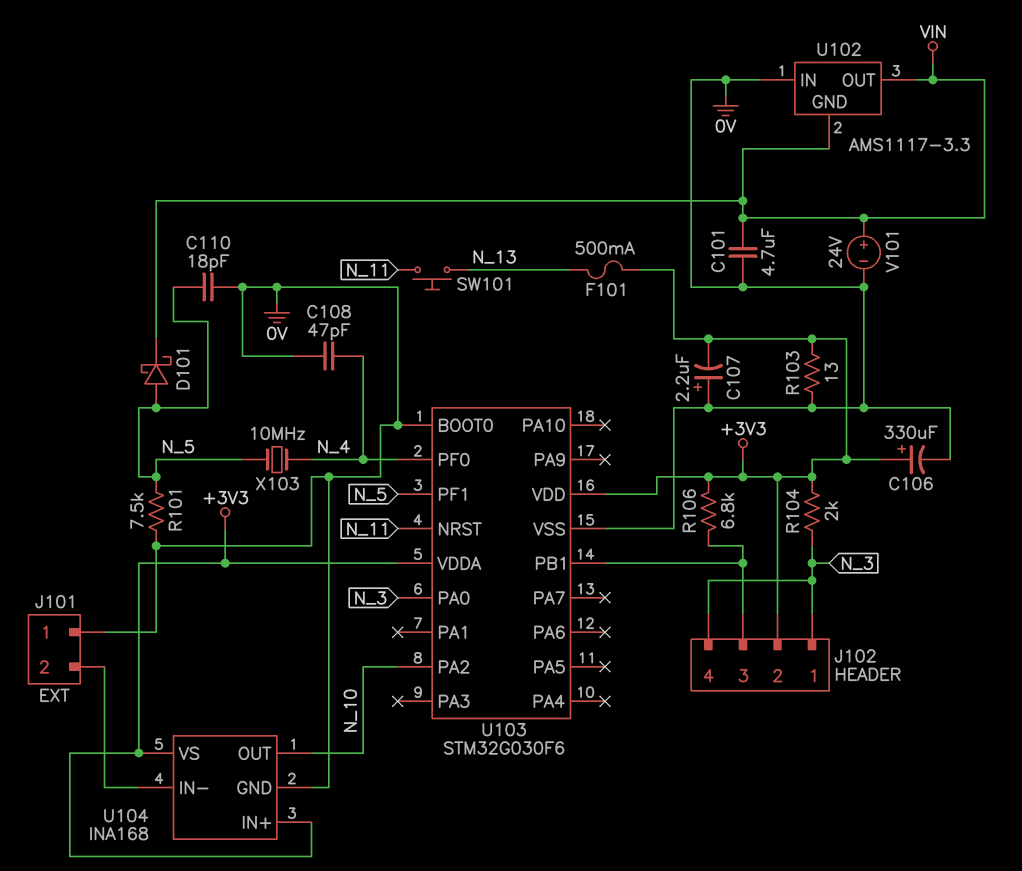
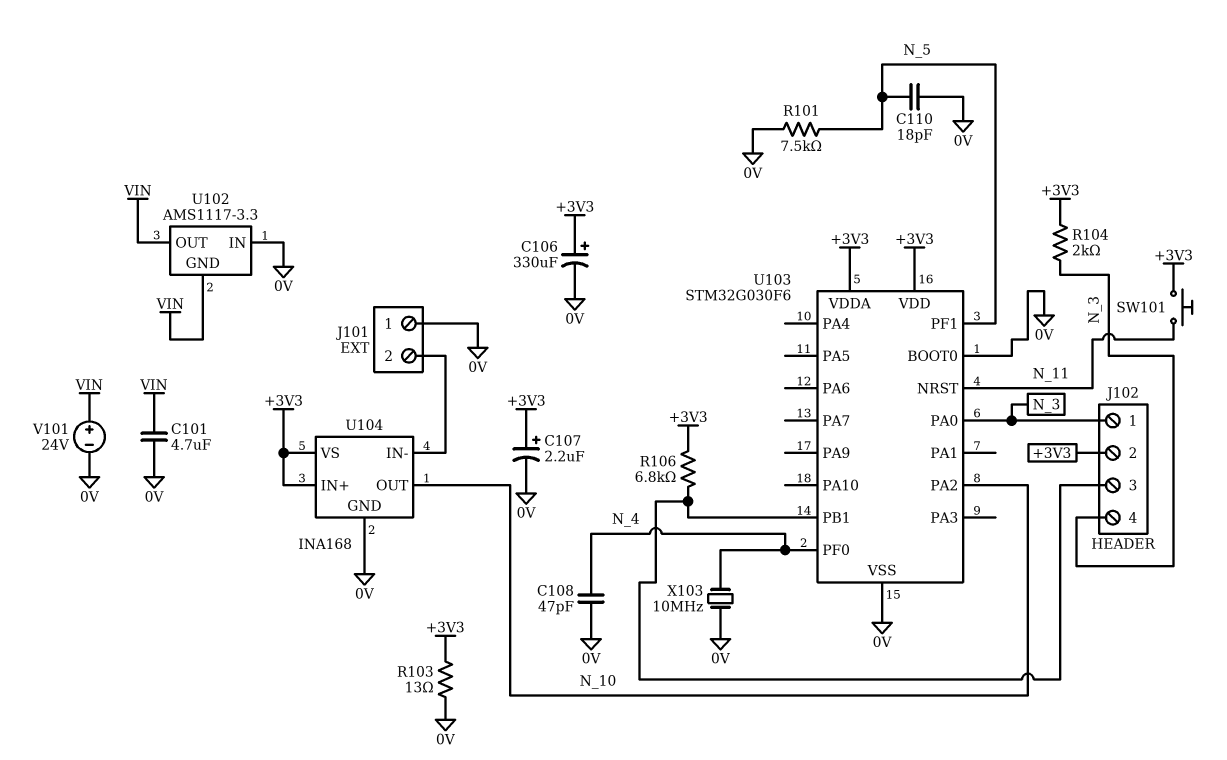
C107: 2.2uF (plus 0V, minus +3V3) -> 2.2uF (plus +3V3, minus 0V)
D101: schottky (A N_5, K VIN) -> none
F101: 500mA (+3V3, N_13) -> none
SW101: button (N_11, N_13) -> button (+3V3, N_11)
X103: 10MHz (N_4, N_5) -> 10MHz (0V, N_4)

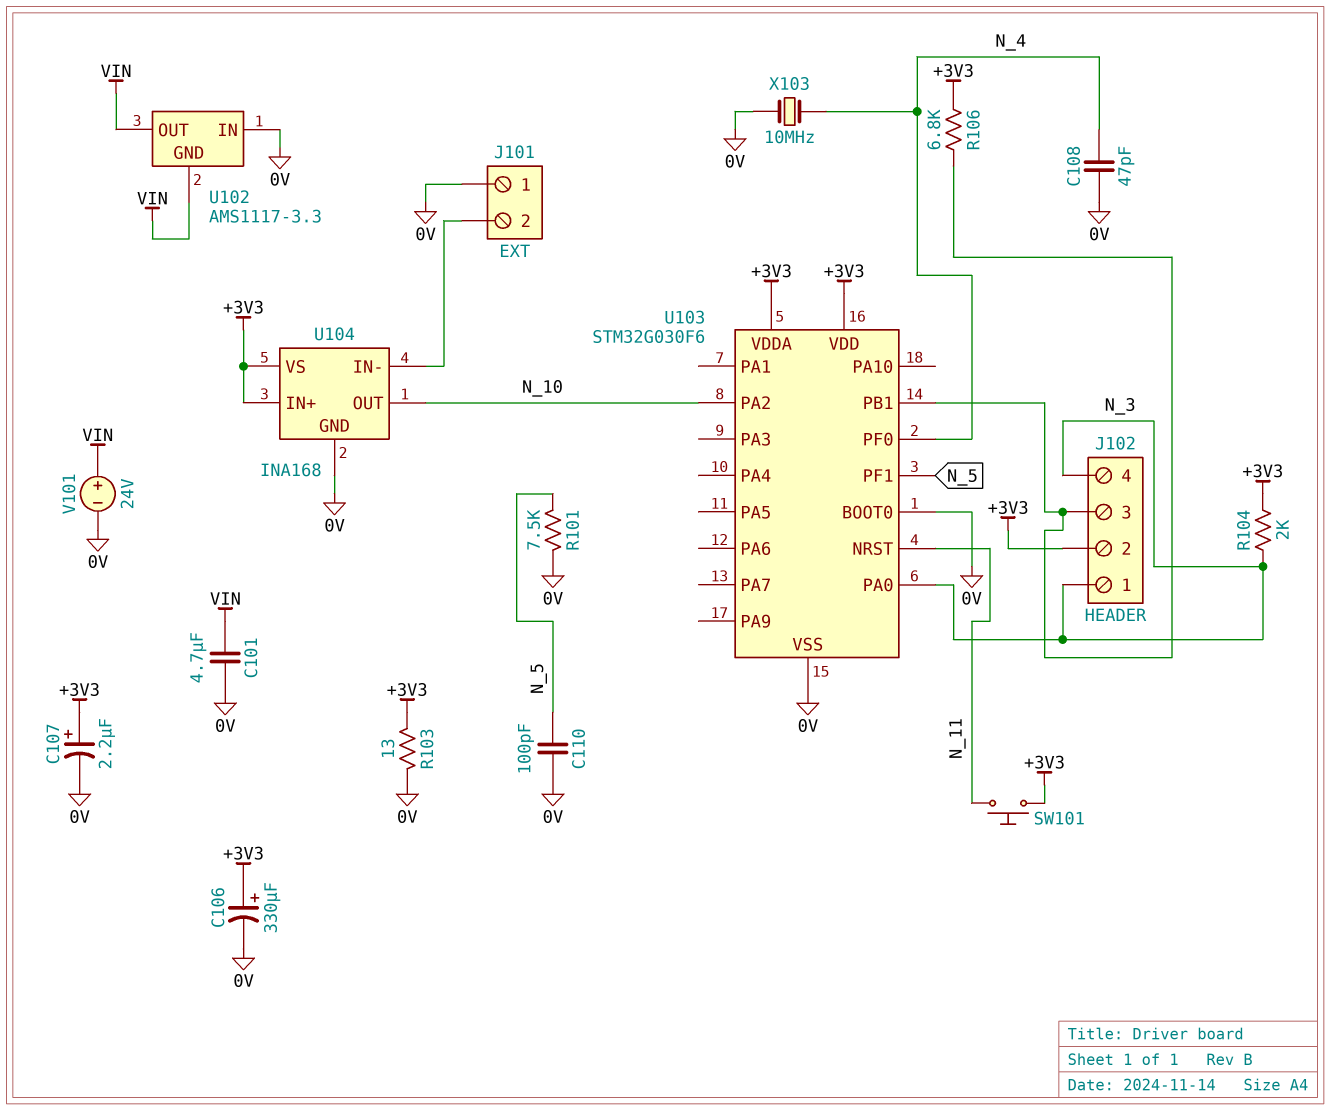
C110: 18pF (0V, N_5) -> 100pF (0V, N_5)

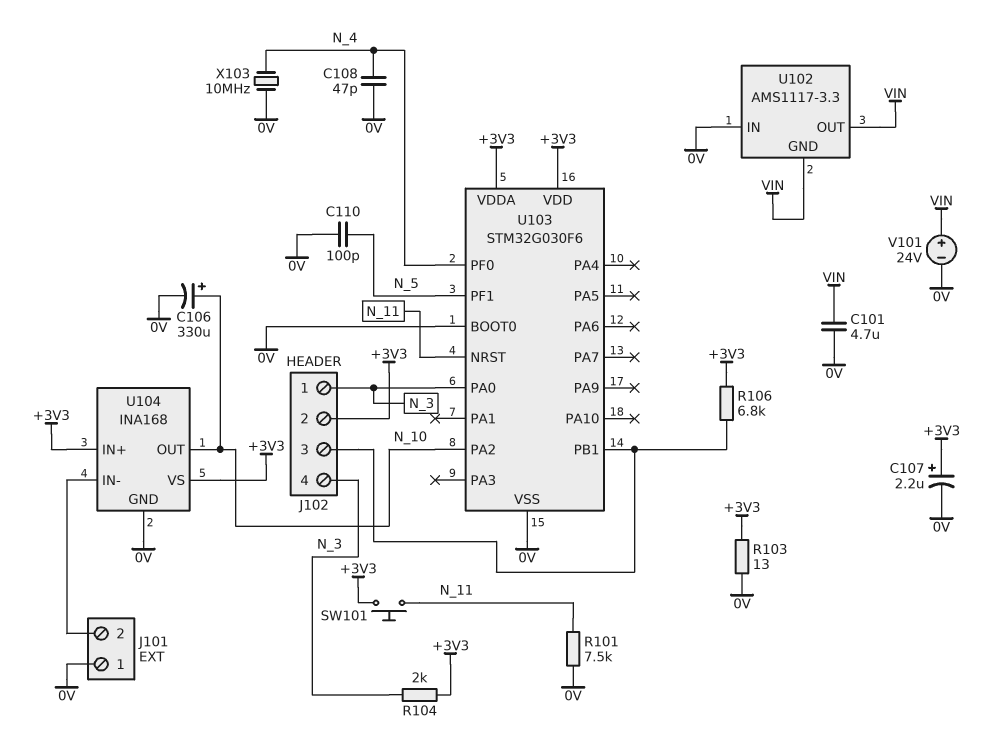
C106: 330uF (plus +3V3, minus 0V) -> 330uF (plus N_10, minus 0V)
R101: 7.5k (0V, N_5) -> 7.5k (0V, N_11)

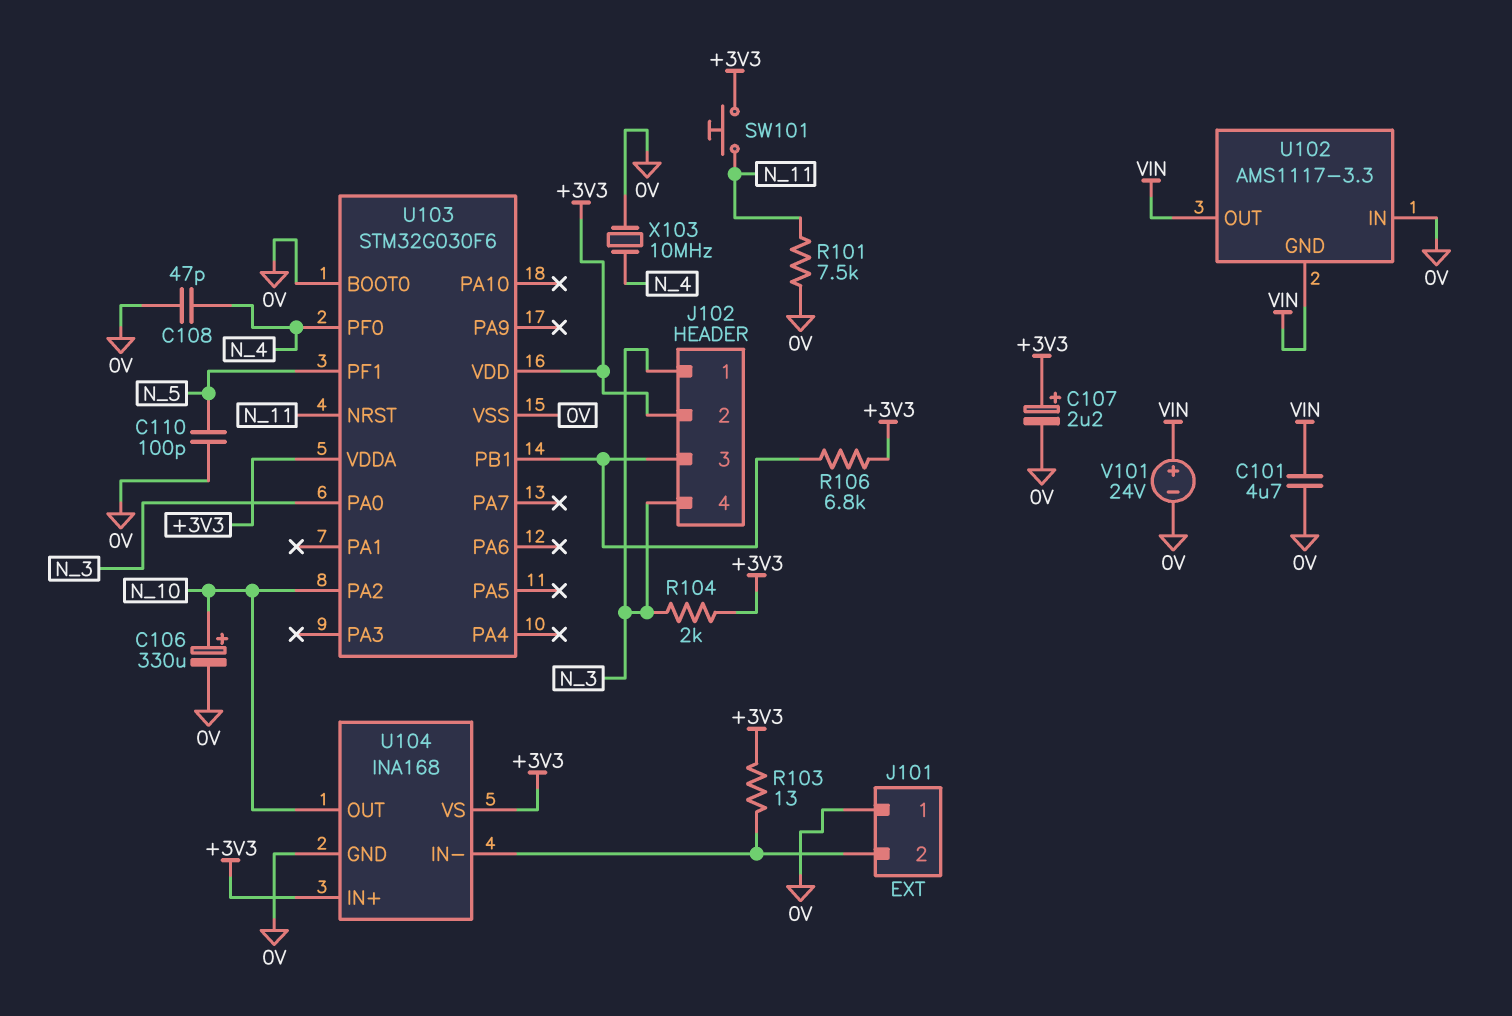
R103: 13 (+3V3, 0V) -> 13 (+3V3, J101/2)

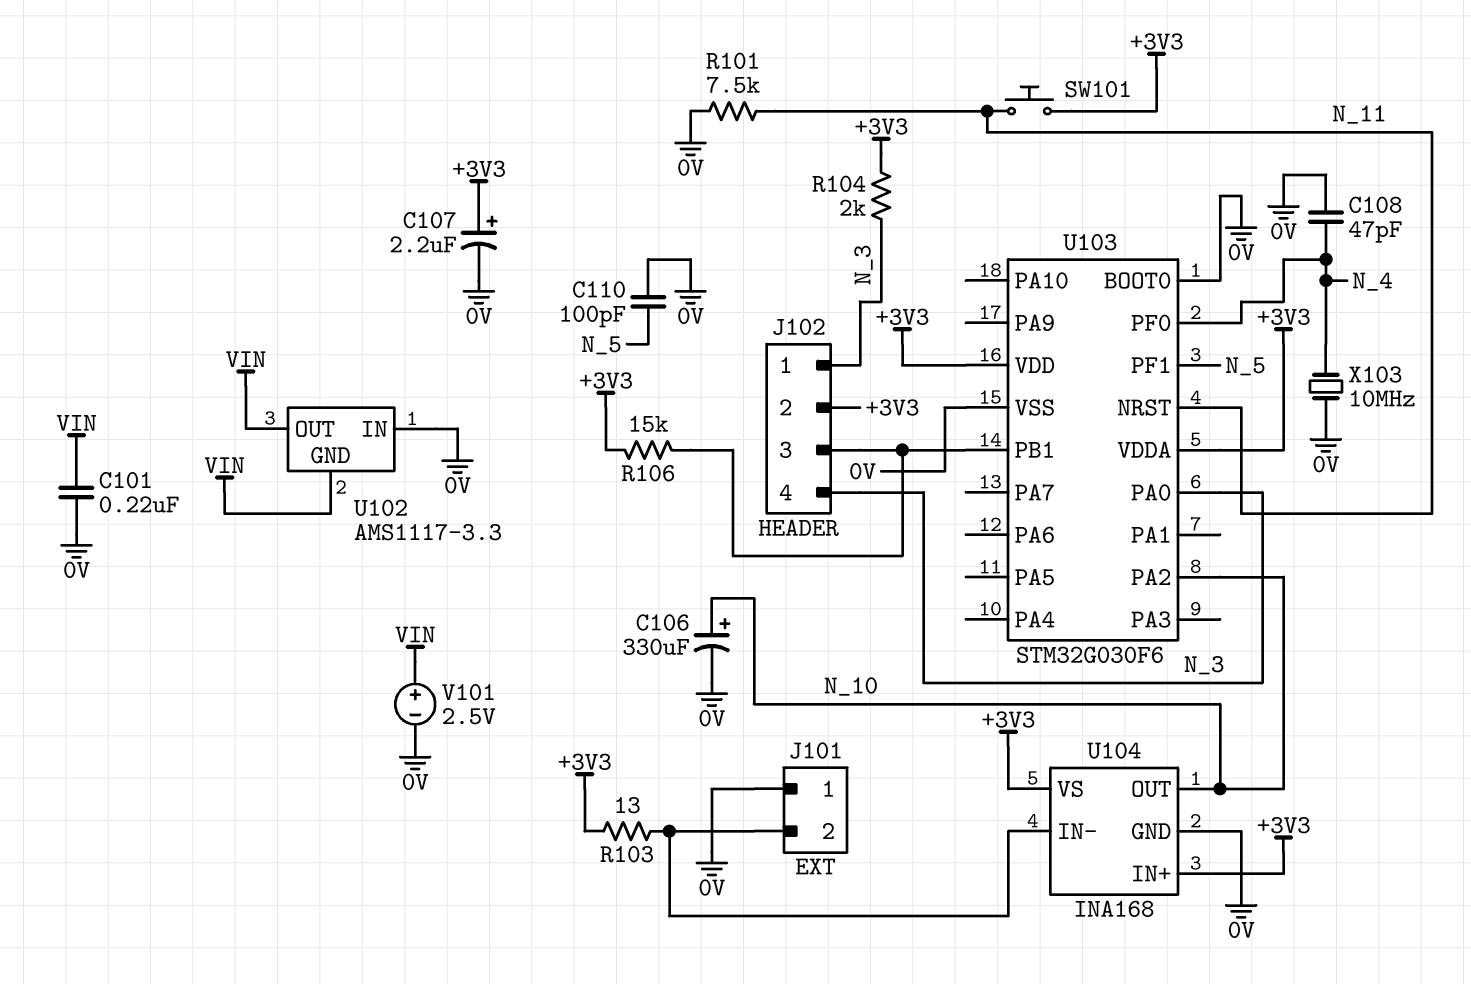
C101: 4.7uF (0V, VIN) -> 220nF (0V, VIN)
R106: 6.8k (+3V3, J102/3) -> 15k (+3V3, J102/3)
V101: 24V (plus VIN, minus 0V) -> 2.5V (plus VIN, minus 0V)

